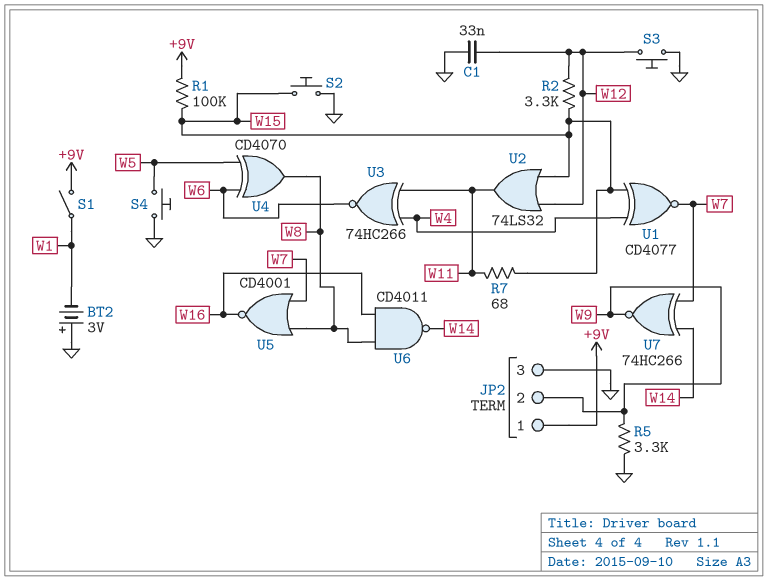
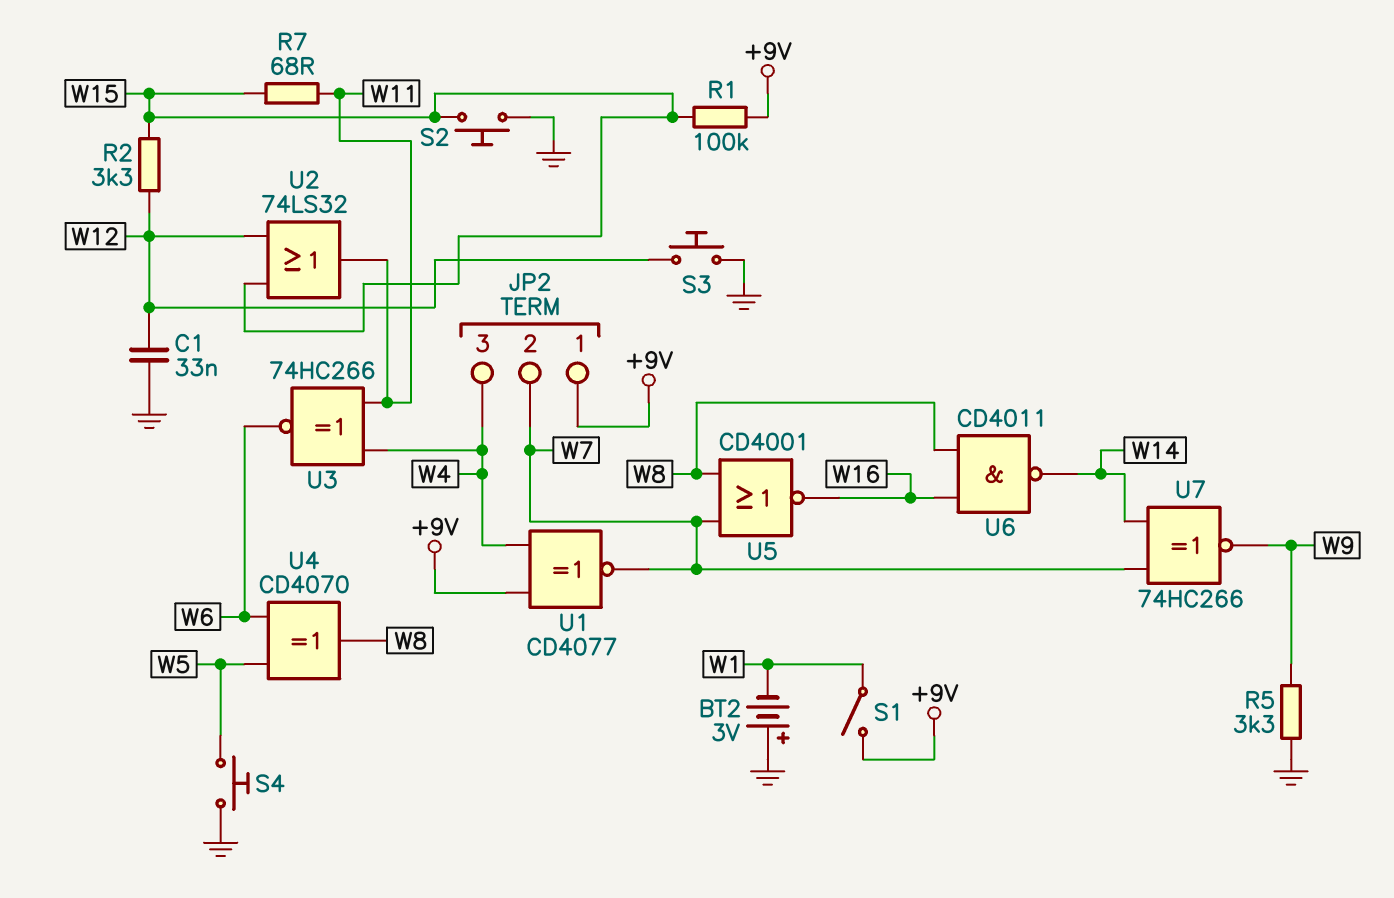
JP2 pin 2: W9 -> W7
JP2 pin 3: GND -> W4
U1: XNOR CD4077 (in W4, in W15, out W7) -> XNOR CD4077 (in +9V, in W4, out W7)

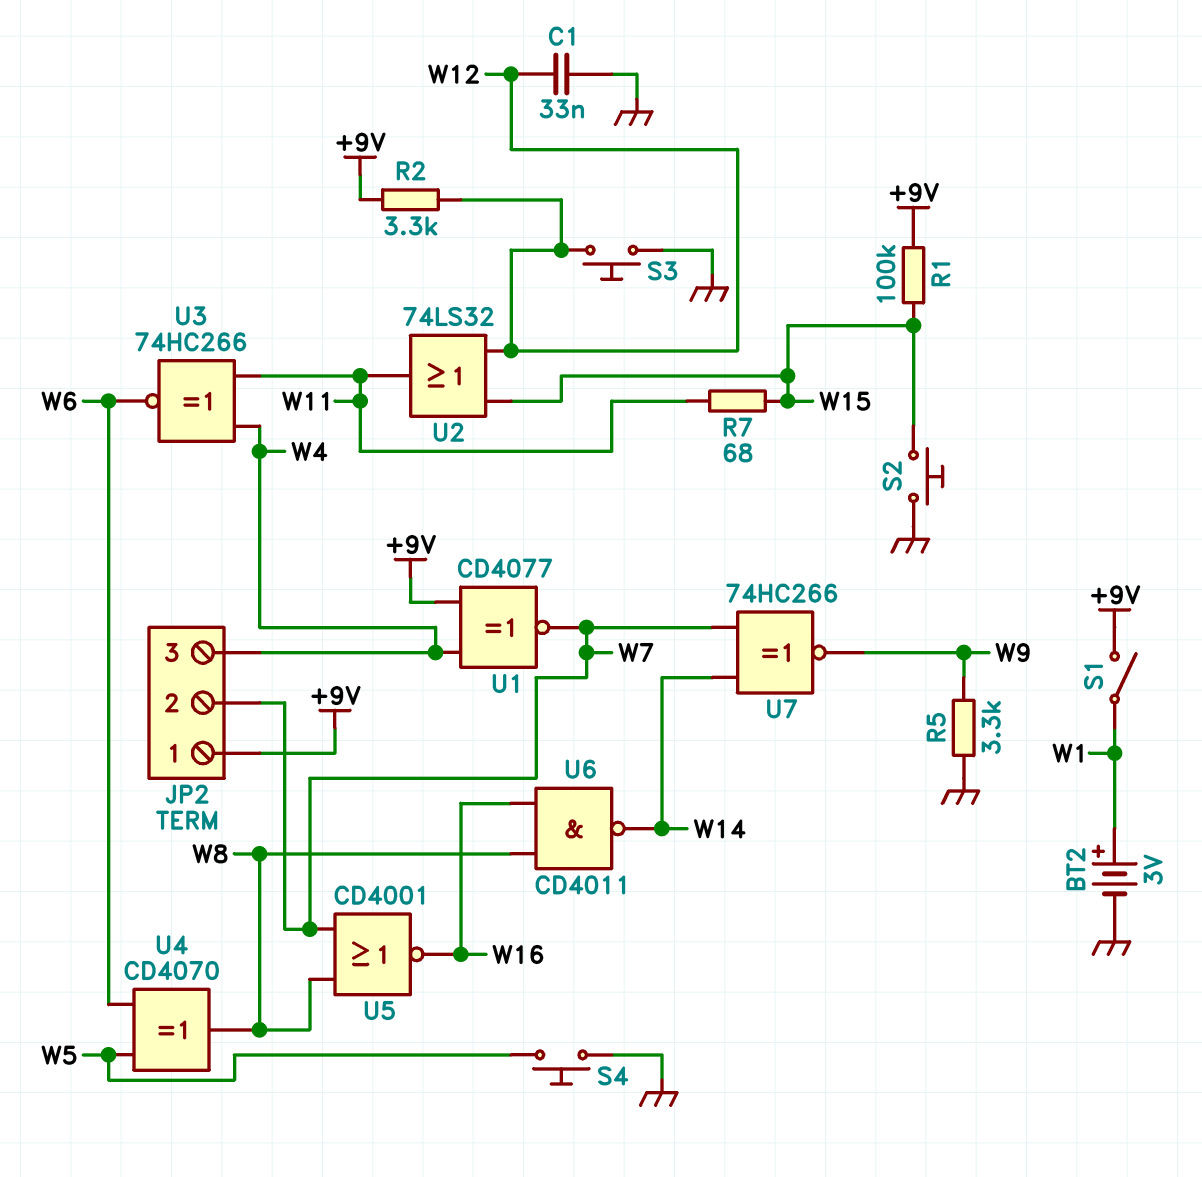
BT2: 3V (plus GND, minus W1) -> 3V (plus W1, minus GND)
R2: 3.3k (W12, W15) -> 3.3k (+9V, W12)

